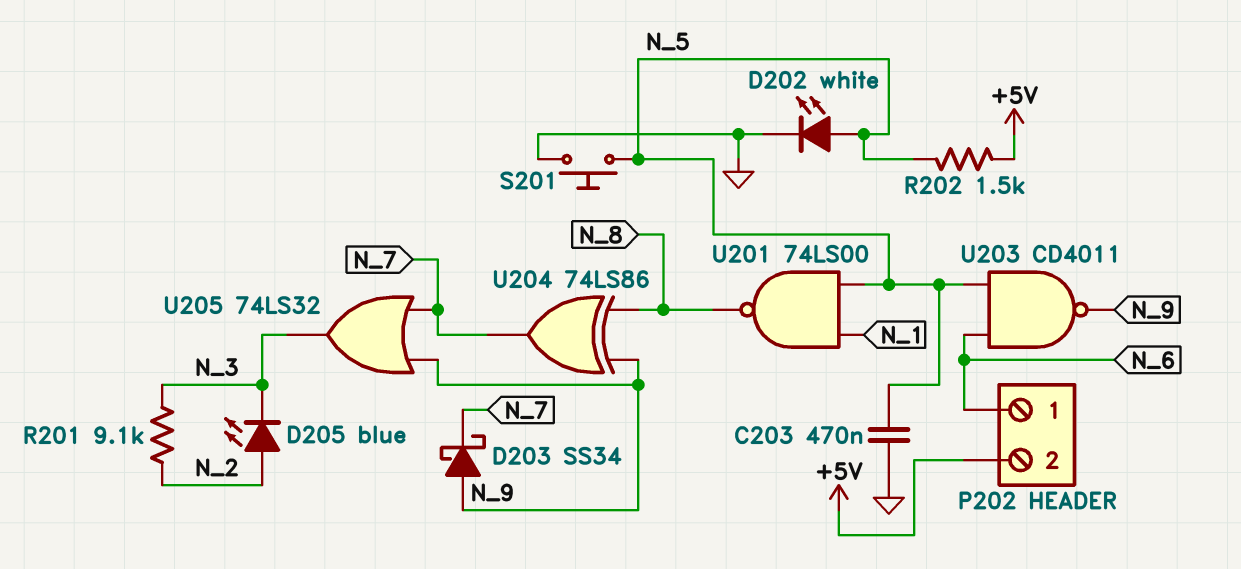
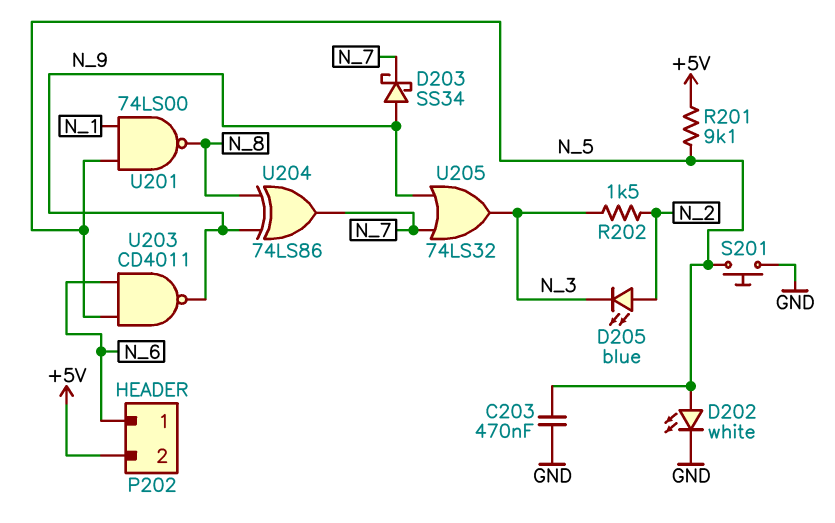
R201: 9.1k (N_2, N_3) -> 9.1k (+5V, N_5)
R202: 1.5k (+5V, N_5) -> 1.5k (N_2, N_3)

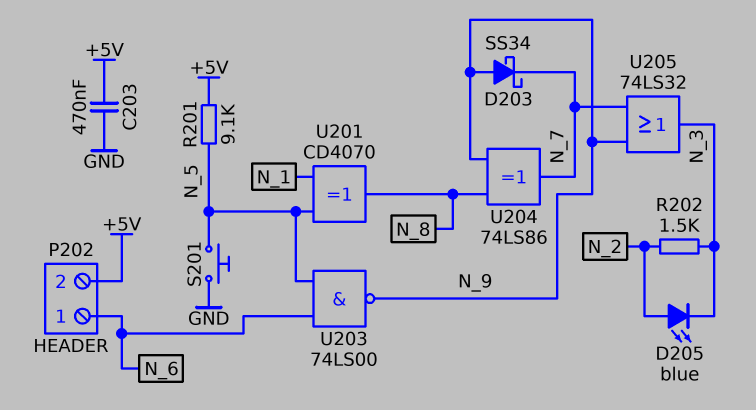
C203: 470nF (GND, N_5) -> 470nF (+5V, GND)
D202: LED white (A N_5, K GND) -> none
U201: NAND 74LS00 (in N_1, in N_5, out N_8) -> XOR CD4070 (in N_1, in N_5, out N_8)
U203: NAND CD4011 (in N_5, in N_6, out N_9) -> NAND 74LS00 (in N_5, in N_6, out N_9)

